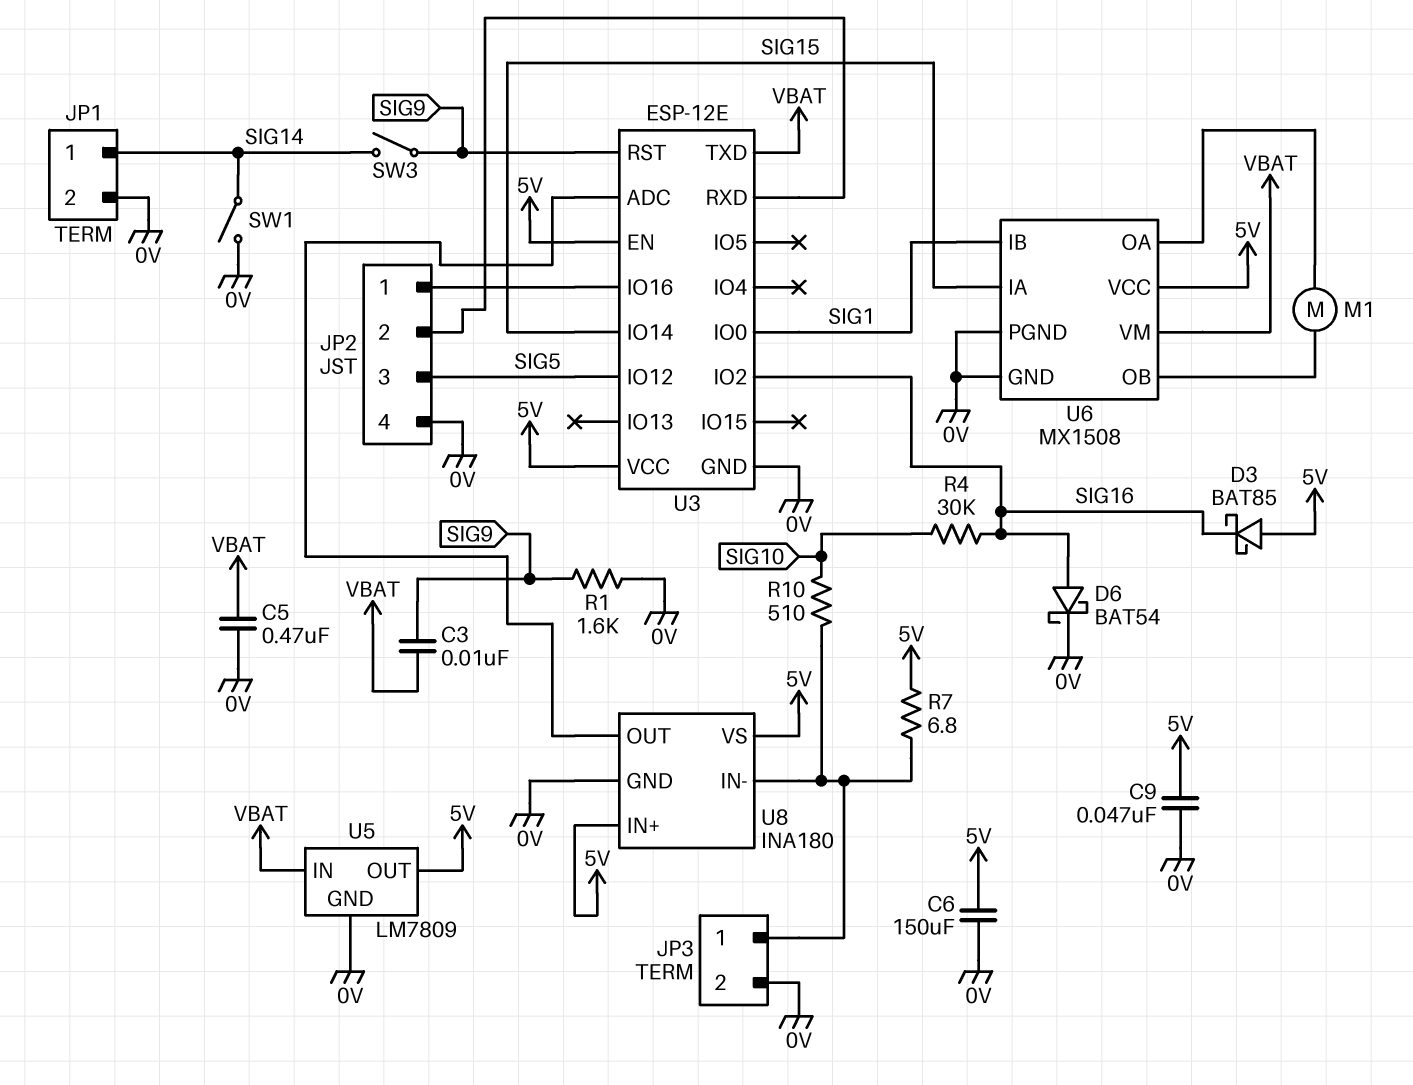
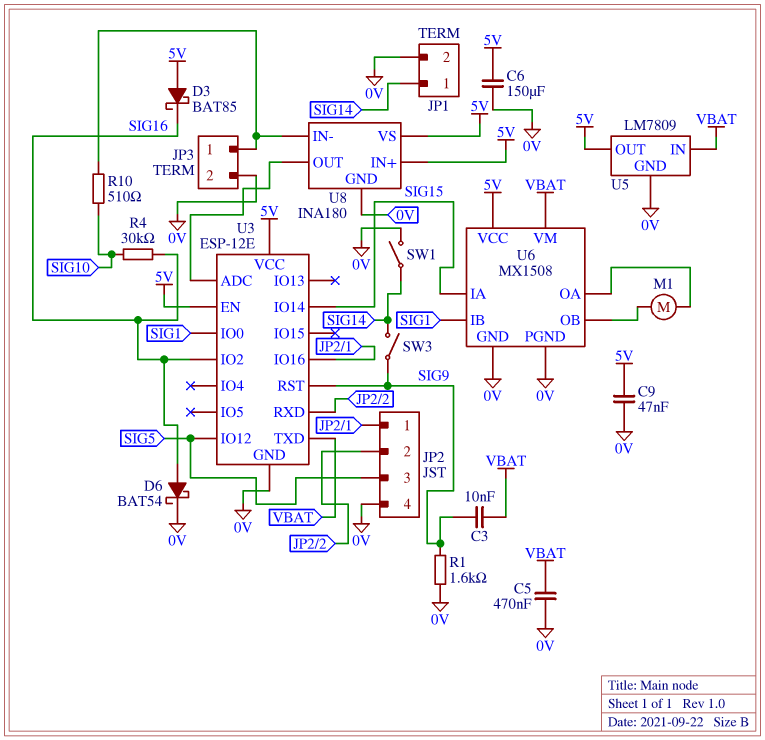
R7: 6.8 (5V, JP3/1) -> none

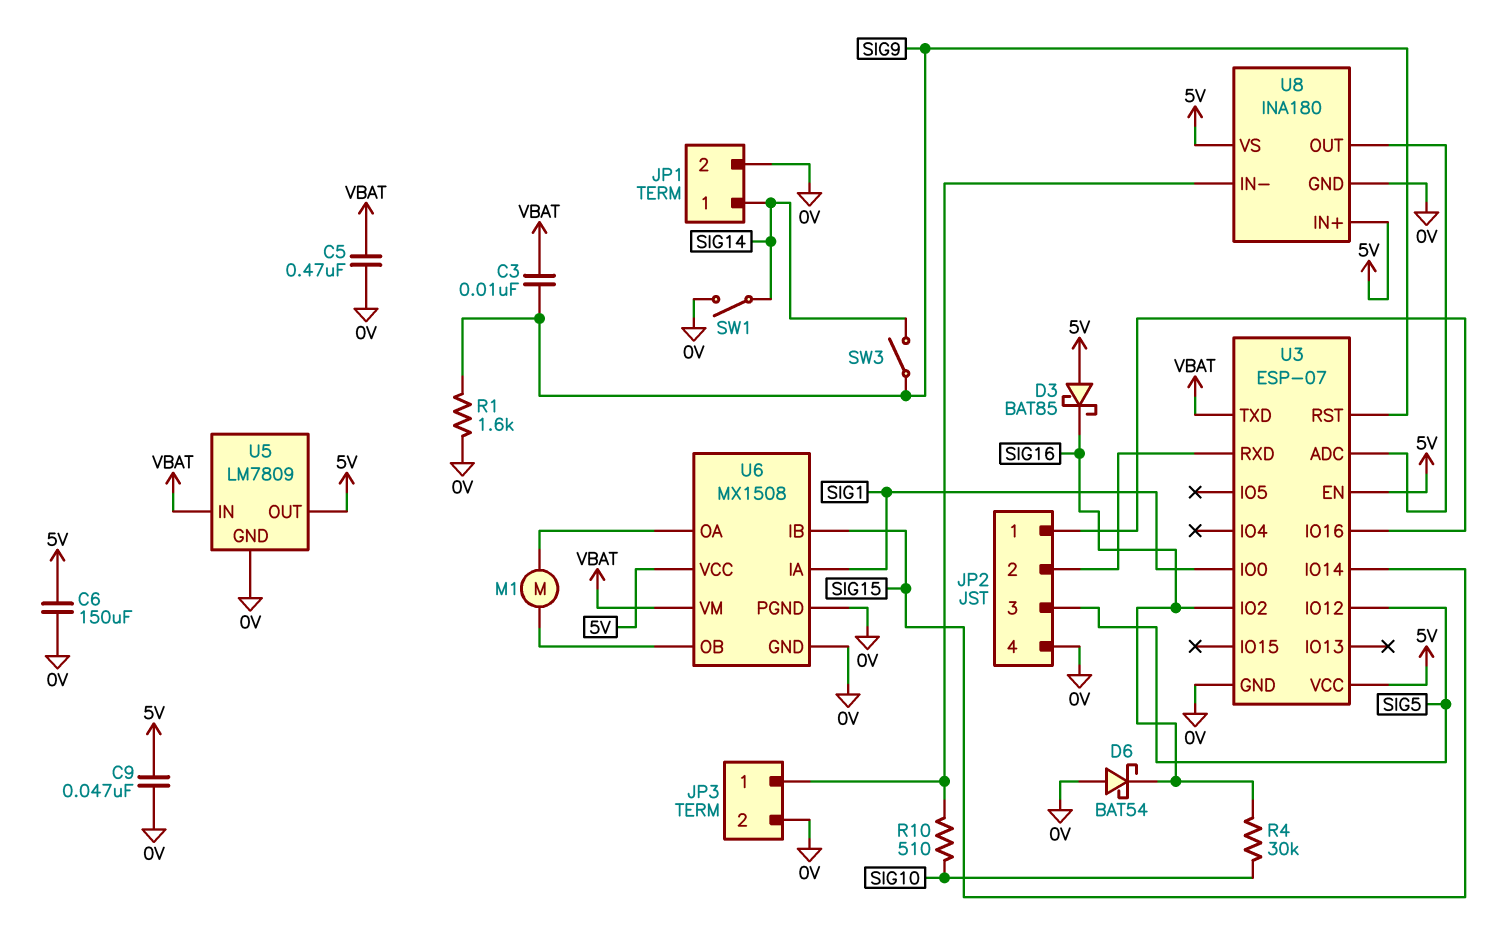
D6: schottky BAT54 (A SIG16, K 0V) -> schottky BAT54 (A 0V, K SIG16)
U3: ESP-12E -> ESP-07
U6 pin IA: SIG15 -> SIG1
U6 pin IB: SIG1 -> SIG15

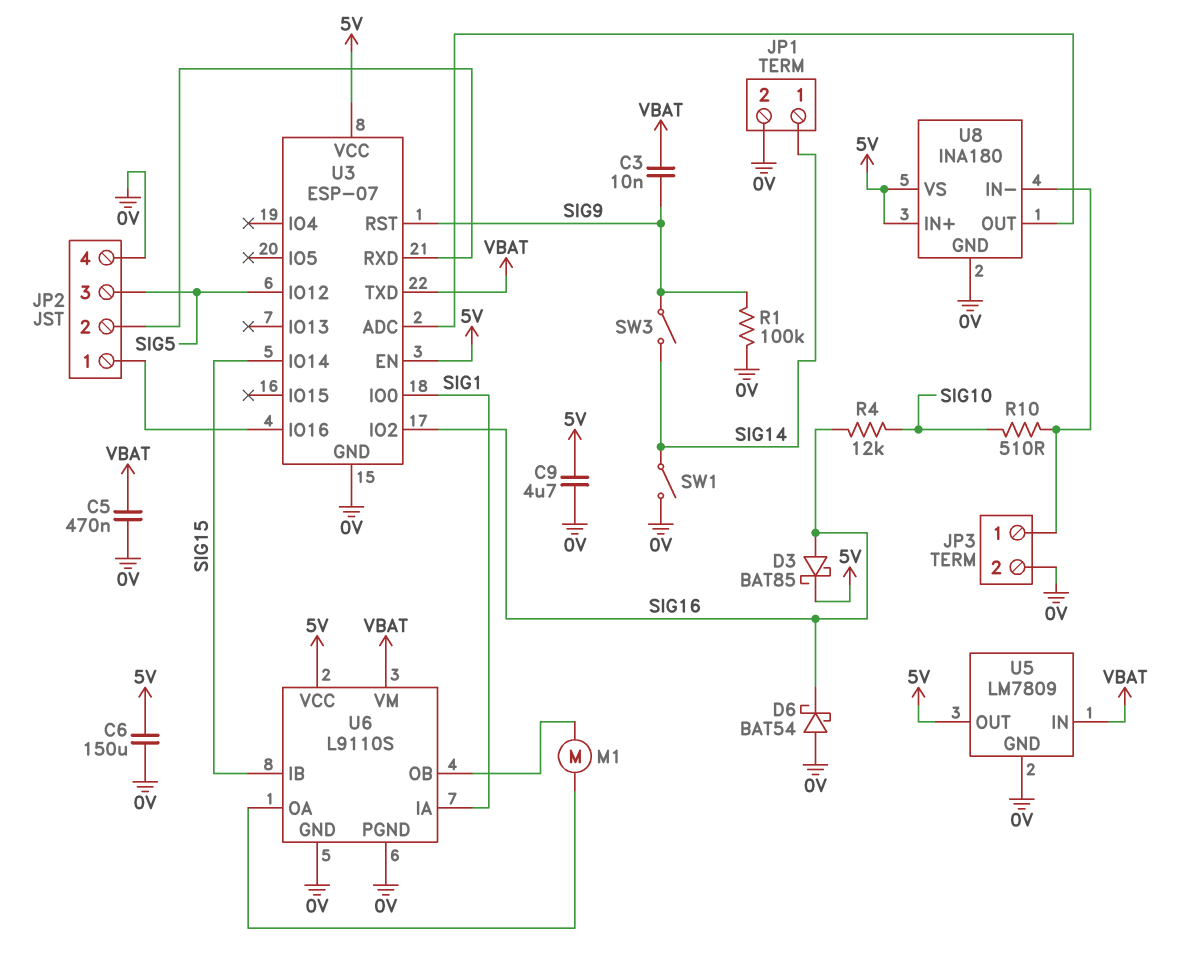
C9: 47nF (0V, 5V) -> 4.7uF (0V, 5V)
D3: schottky BAT85 (A 5V, K SIG16) -> schottky BAT85 (A SIG16, K 5V)
R1: 1.6k (0V, SIG9) -> 100k (0V, SIG9)
R4: 30k (SIG10, SIG16) -> 12k (SIG10, SIG16)
U6: MX1508 -> L9110S

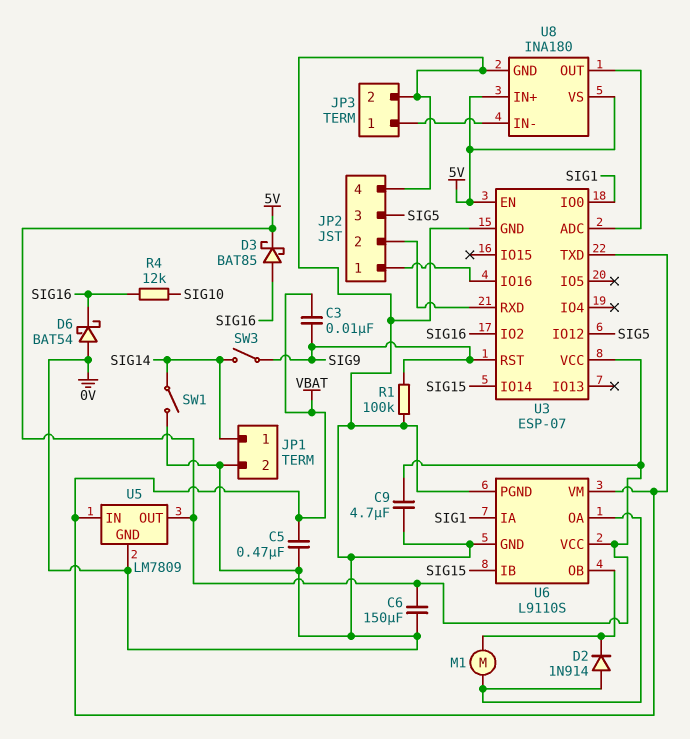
D2: none -> diode 1N914 (A U6/OA, K U6/OB)
R10: 510 (JP3/1, SIG10) -> none

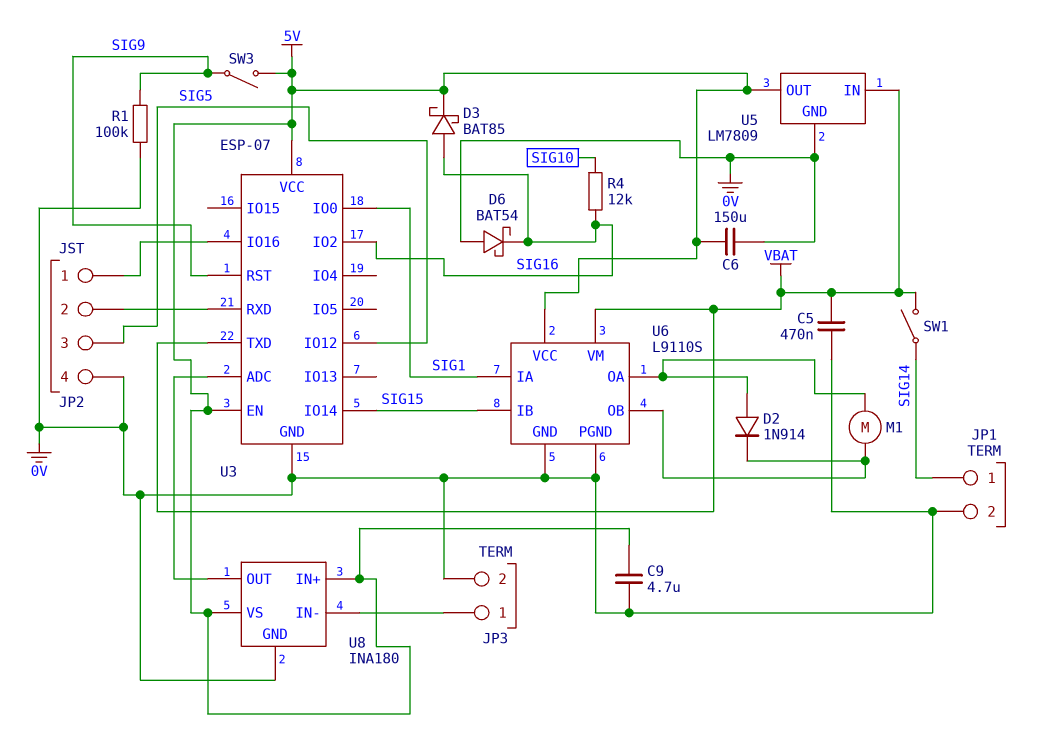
C3: 10nF (SIG9, VBAT) -> none
SW1: switch (0V, SIG14) -> switch (SIG14, VBAT)
SW3: switch (SIG9, SIG14) -> switch (5V, SIG9)

